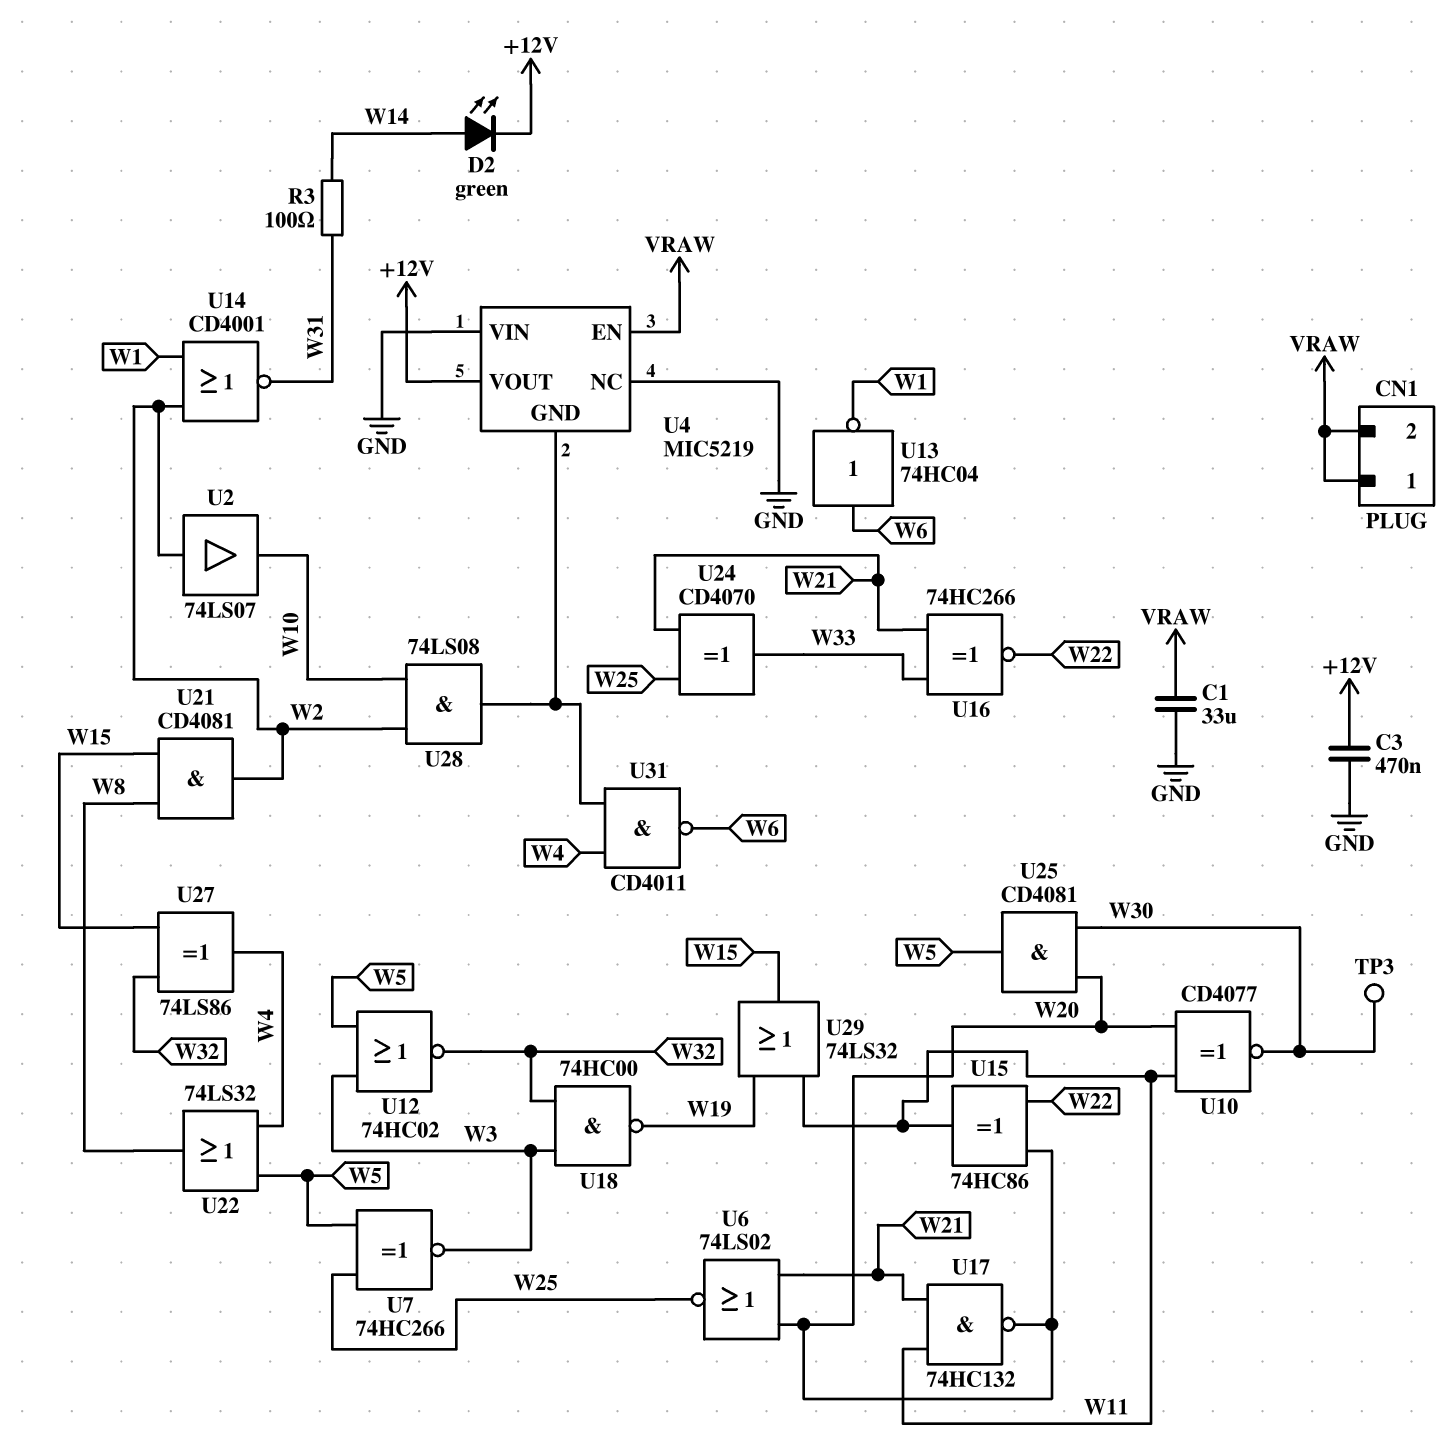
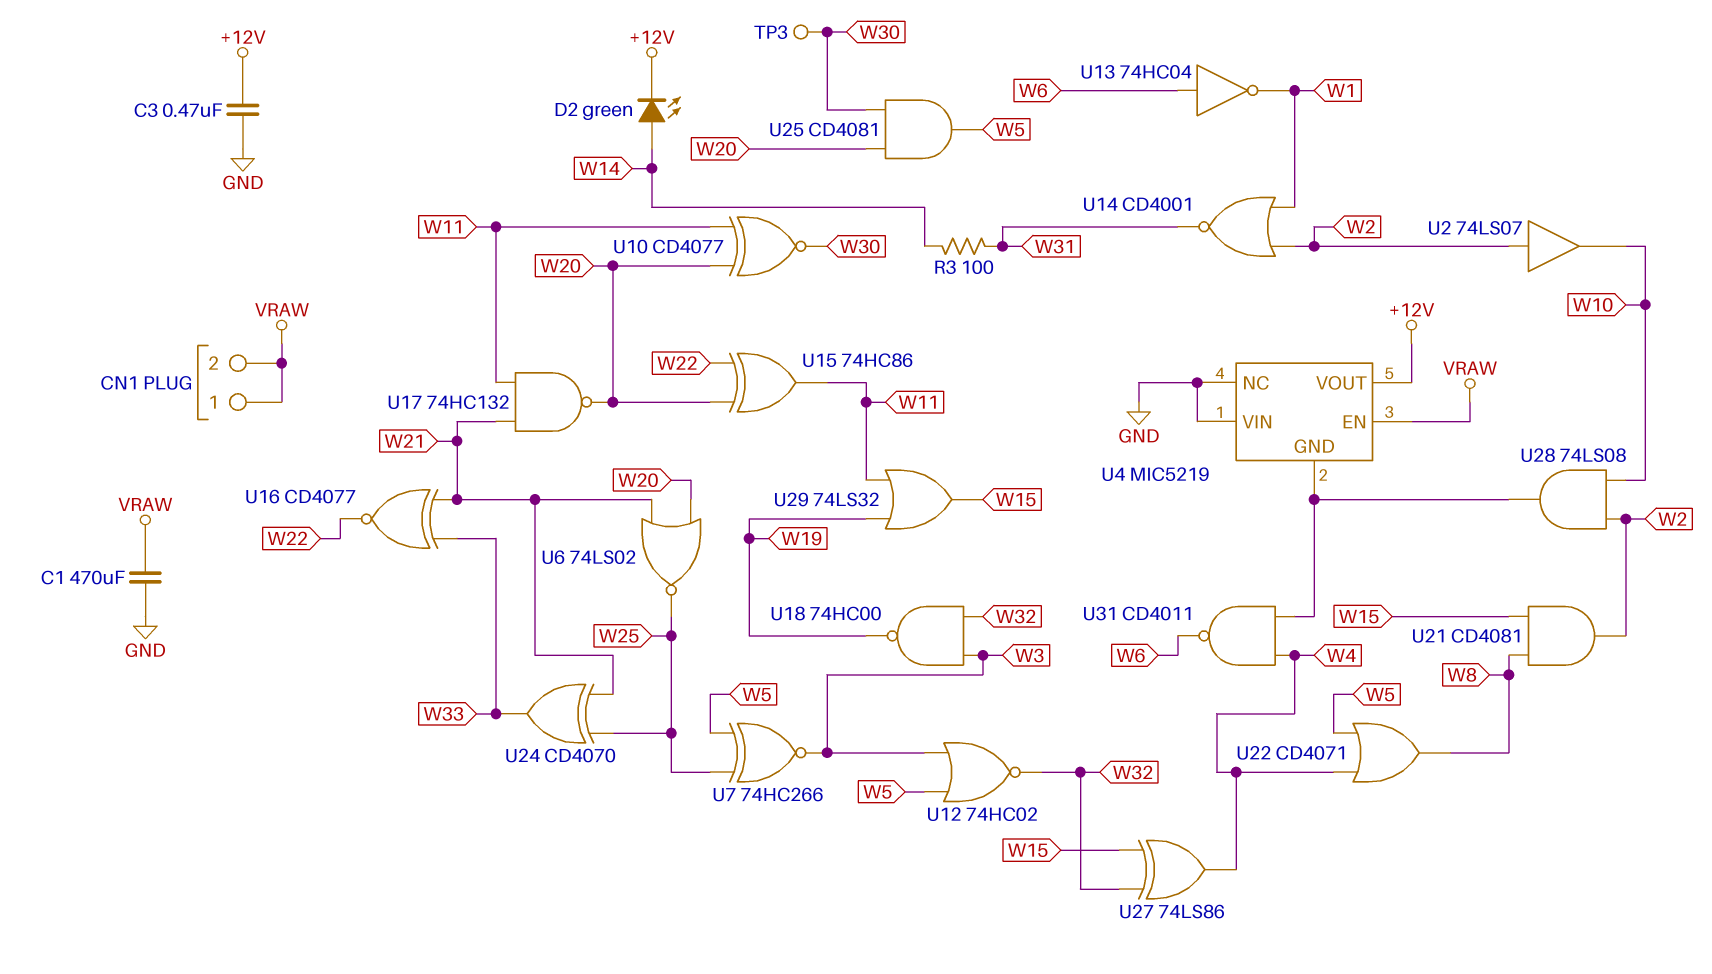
C1: 33uF (GND, VRAW) -> 470uF (GND, VRAW)
U16: XNOR 74HC266 (in W21, in W33, out W22) -> XNOR CD4077 (in W21, in W33, out W22)
U22: OR 74LS32 (in W4, in W5, out W8) -> OR CD4071 (in W4, in W5, out W8)

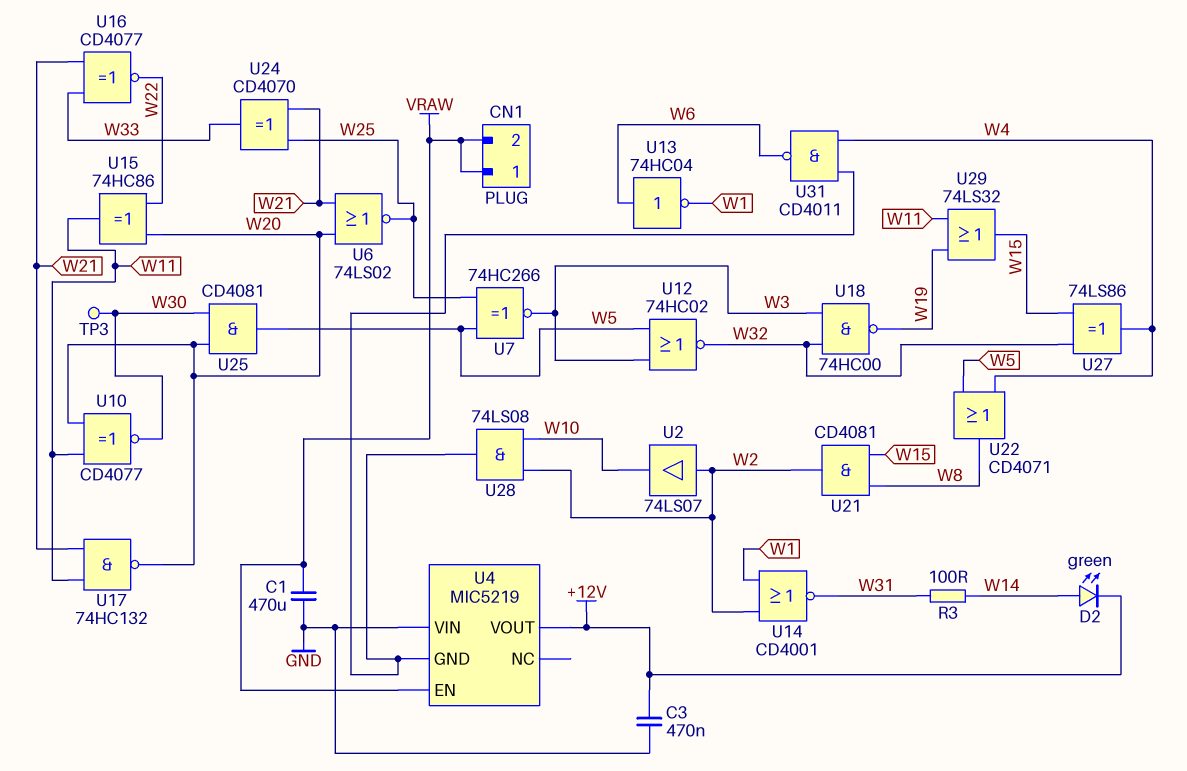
U4 pin NC: GND -> none

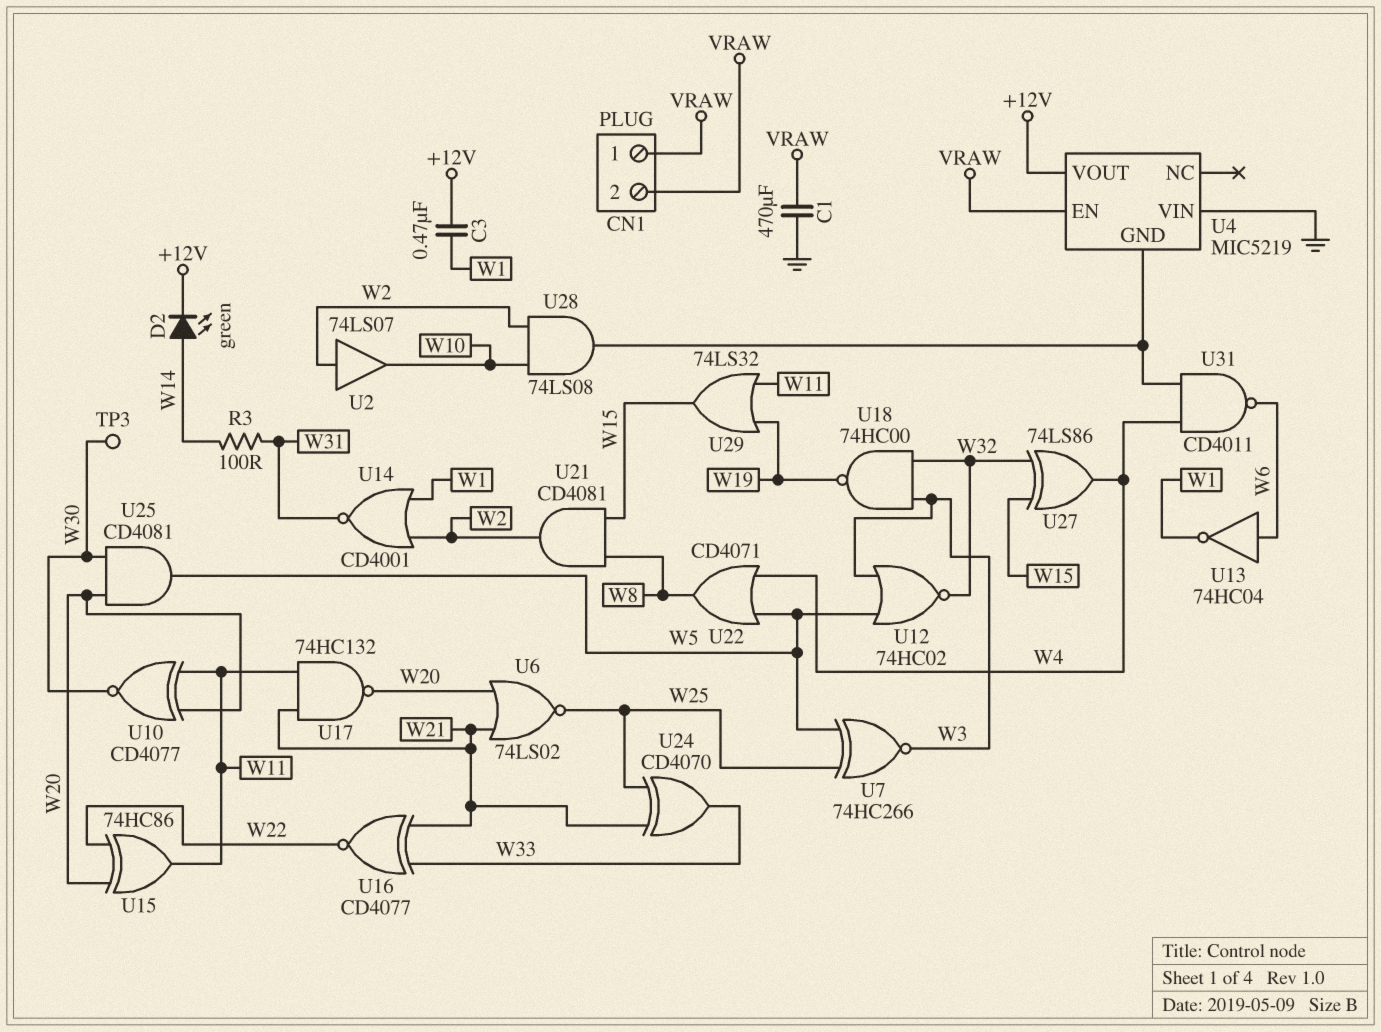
C3: 470nF (+12V, GND) -> 470nF (+12V, W1)

